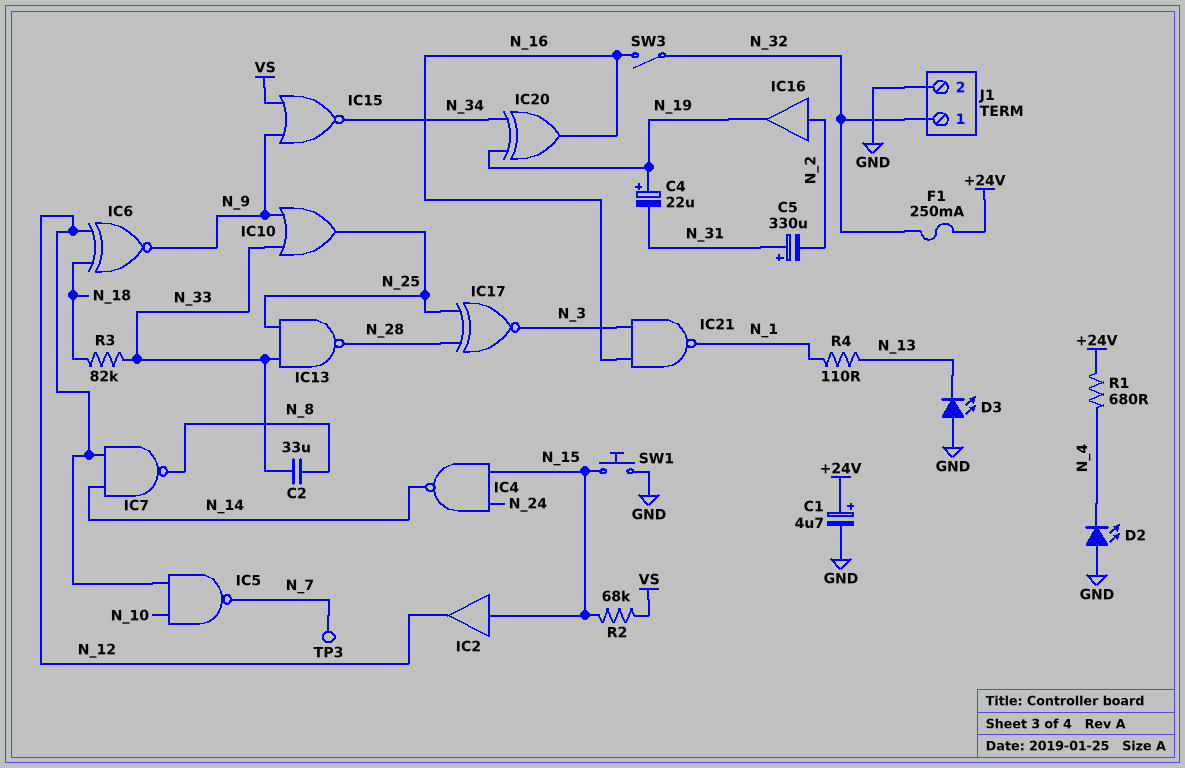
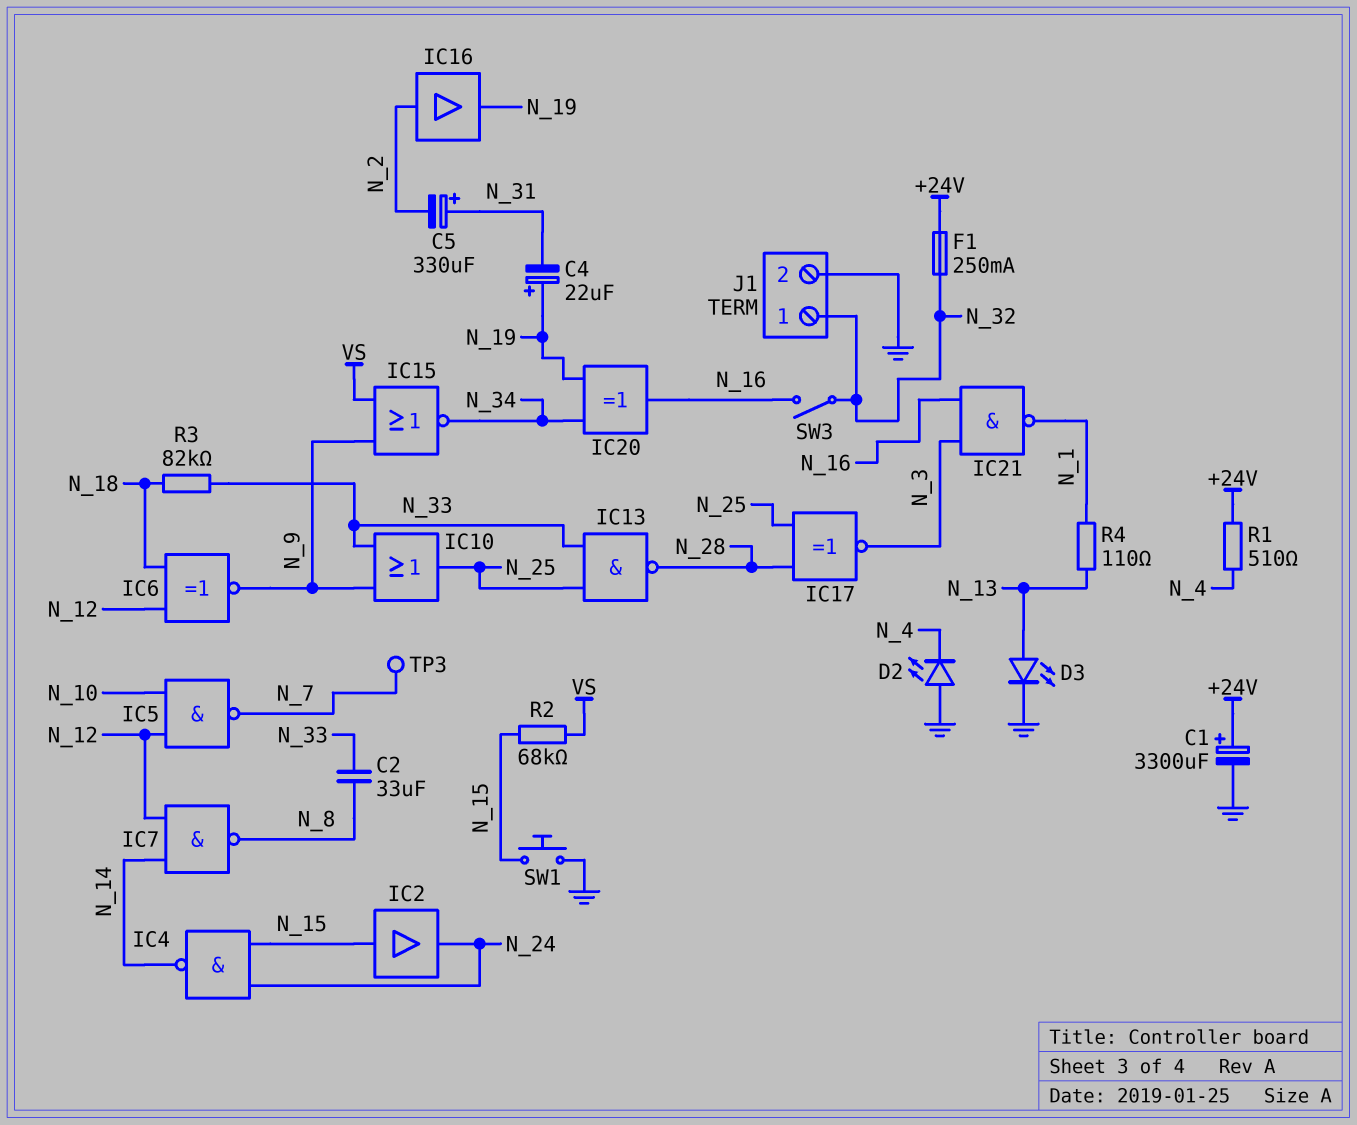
C1: 4.7uF (plus +24V, minus GND) -> 3300uF (plus +24V, minus GND)
D3: LED (A GND, K N_13) -> LED (A N_13, K GND)
IC2: buffer (in N_15, out N_12) -> buffer (in N_15, out N_24)
R1: 680 (+24V, N_4) -> 510 (+24V, N_4)

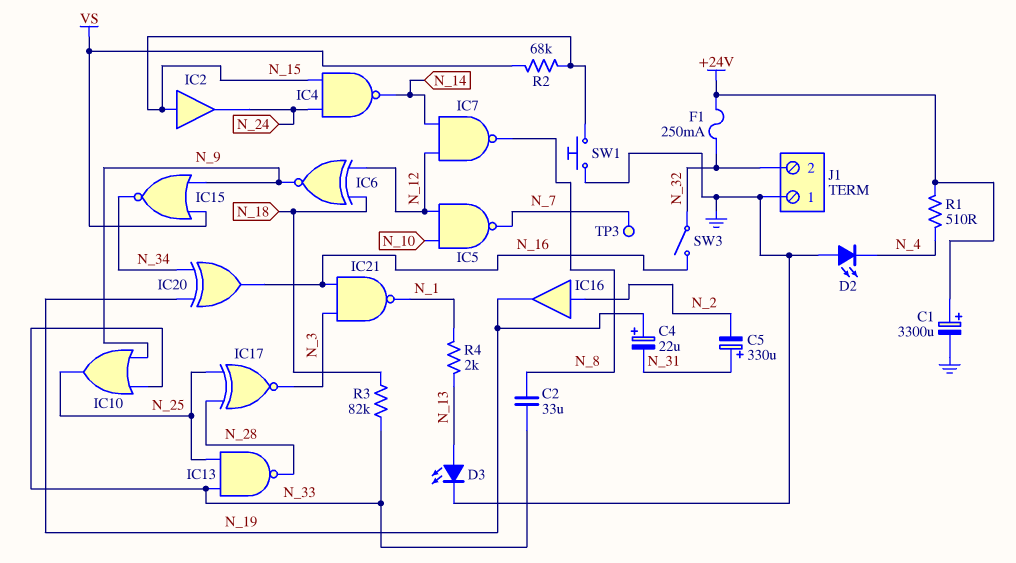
J1 pin 1: N_32 -> GND
J1 pin 2: GND -> N_32
R4: 110 (N_1, N_13) -> 2k (N_1, N_13)

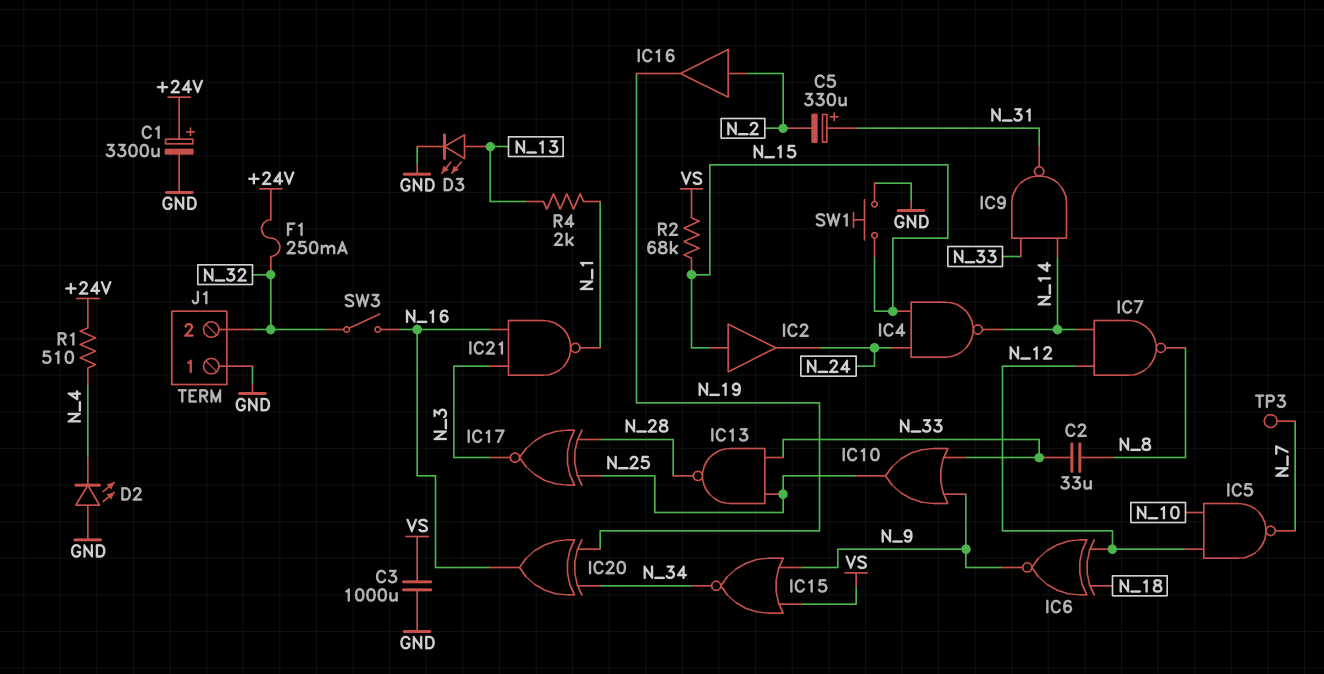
C3: none -> 1000uF (GND, VS)
C4: 22uF (plus N_19, minus N_31) -> none
IC9: none -> NAND (in N_14, in N_33, out N_31)
R3: 82k (N_18, N_33) -> none

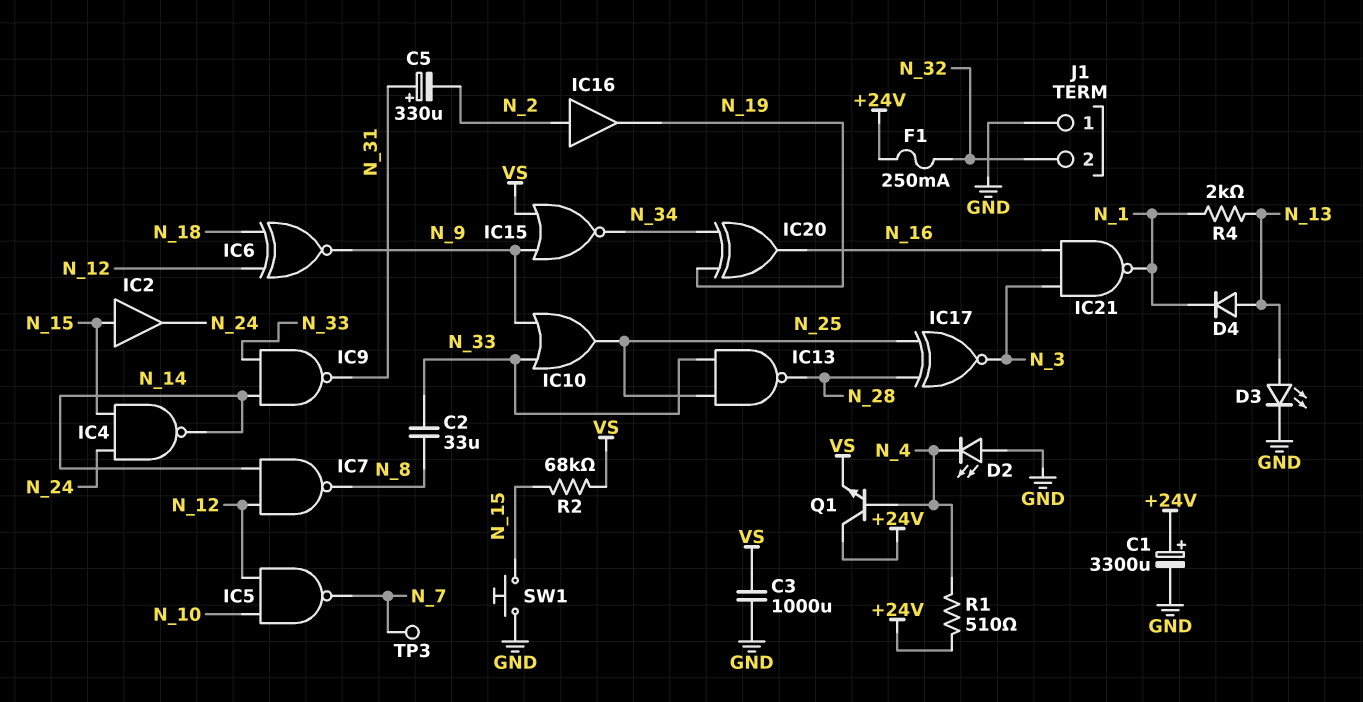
D4: none -> diode (A N_13, K N_1)
Q1: none -> NPN (B N_4, C +24V, E VS)
SW3: switch (N_16, N_32) -> none

